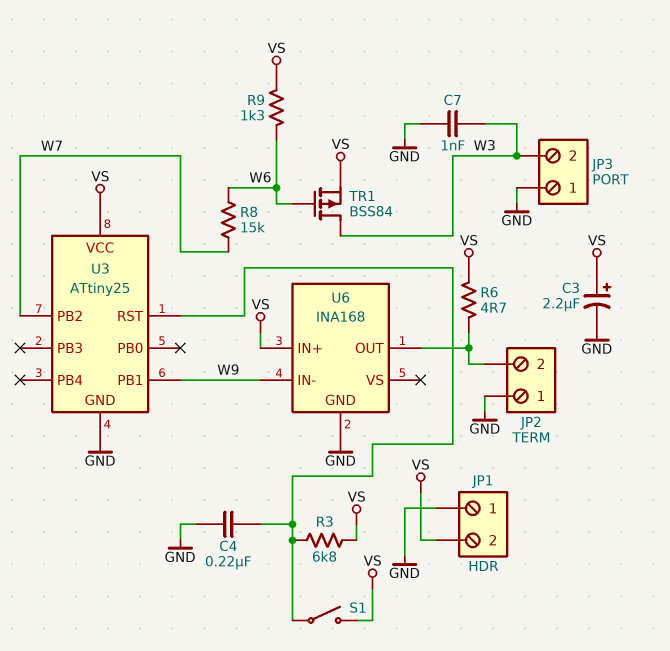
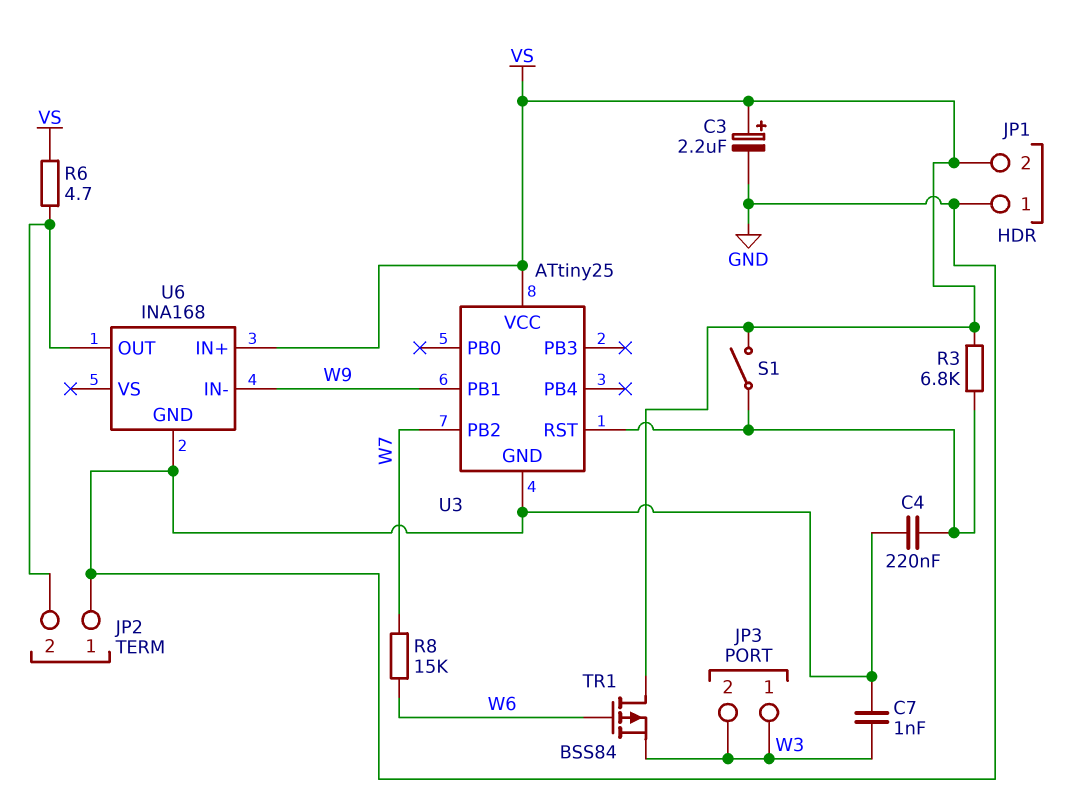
JP3 pin 1: GND -> W3
R9: 1.3k (VS, W6) -> none
TR1: PMOS BSS84 (G W6, D W3, S VS) -> PMOS BSS84 (G W6, D VS, S W3)

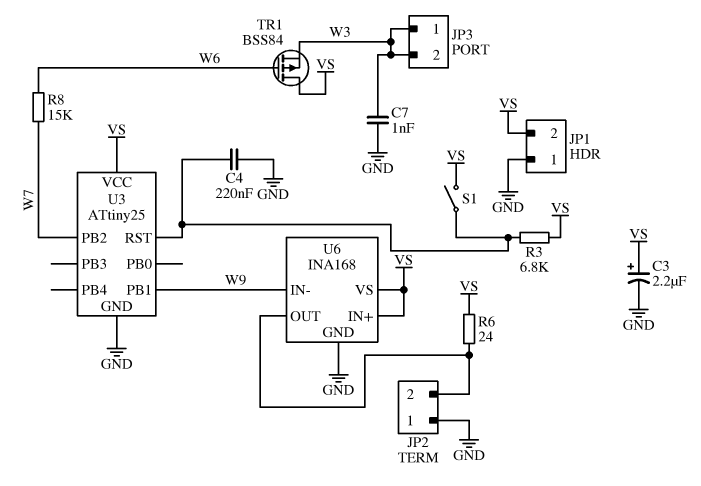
R6: 4.7 (JP2/2, VS) -> 24 (JP2/2, VS)
U6 pin VS: none -> VS

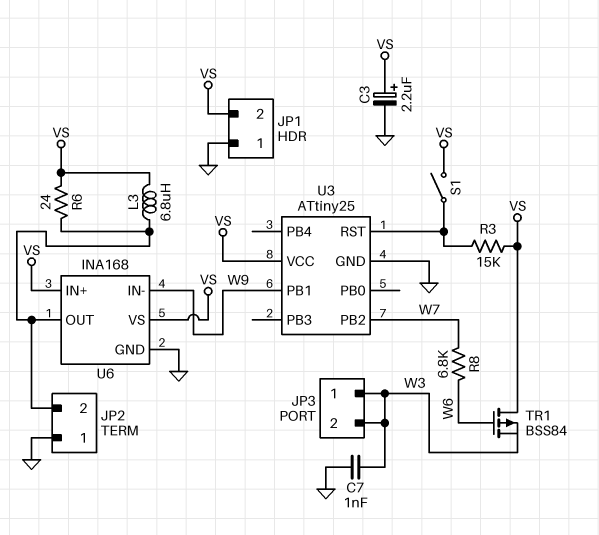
C4: 220nF (GND, U3/RST) -> none
L3: none -> 6.8uH (JP2/2, VS)
R3: 6.8k (U3/RST, VS) -> 15k (U3/RST, VS)
R8: 15k (W6, W7) -> 6.8k (W6, W7)

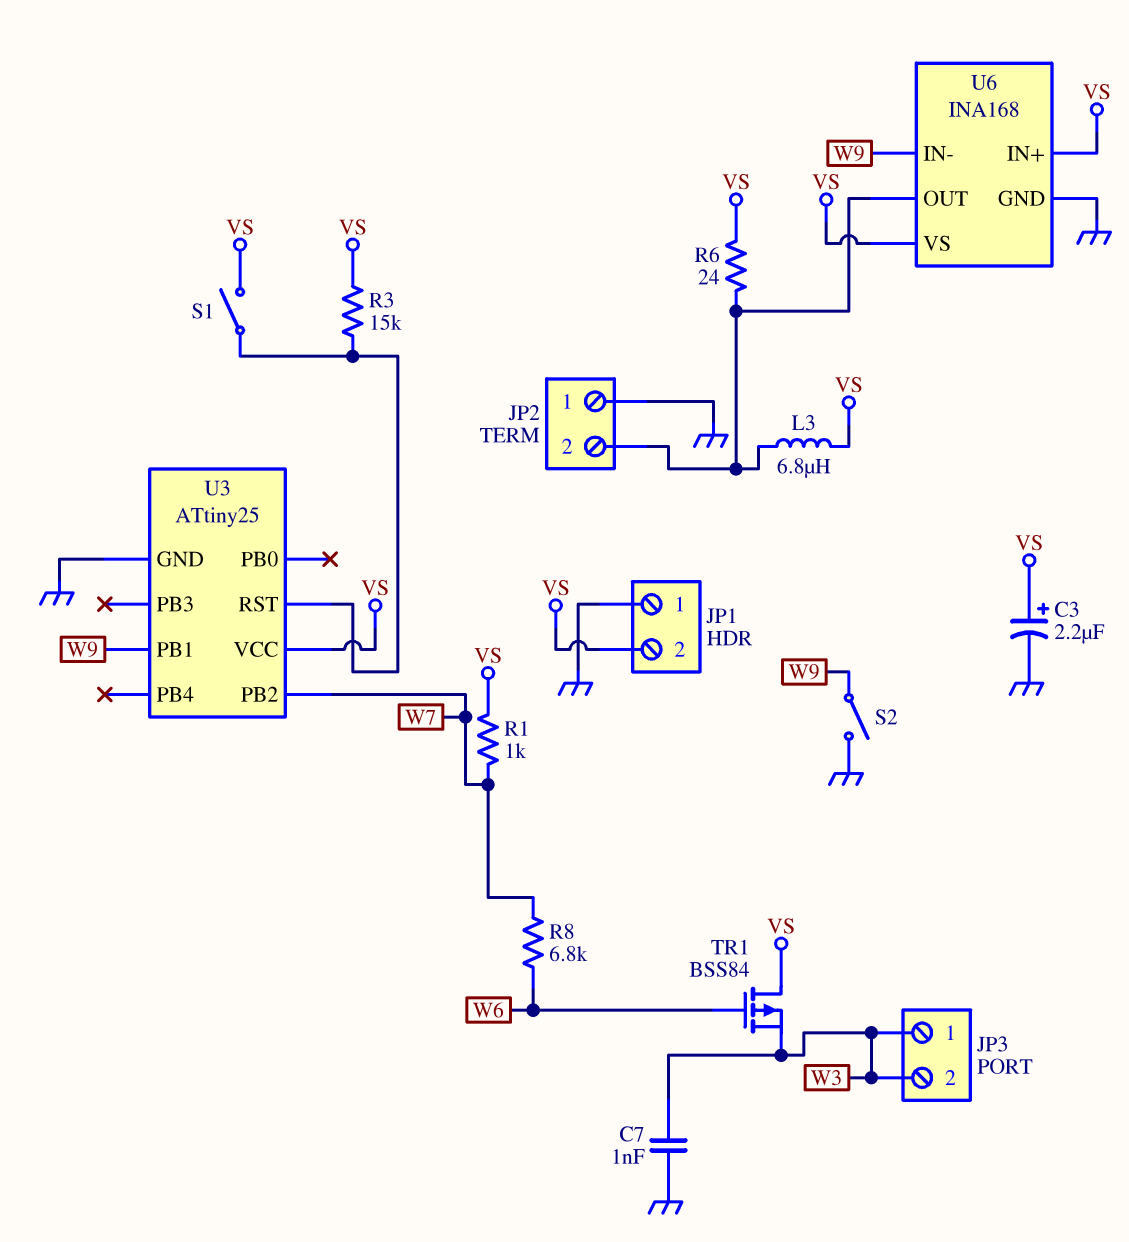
R1: none -> 1k (VS, W7)
S2: none -> switch (GND, W9)

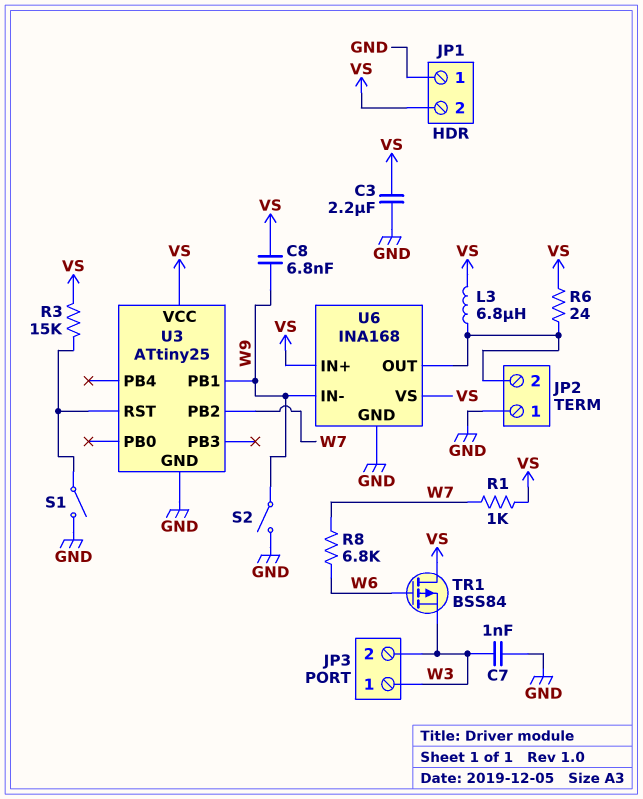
C3: 2.2uF (plus VS, minus GND) -> 2.2uF (GND, VS)
C8: none -> 6.8nF (VS, W9)
S1: switch (U3/RST, VS) -> switch (GND, U3/RST)

